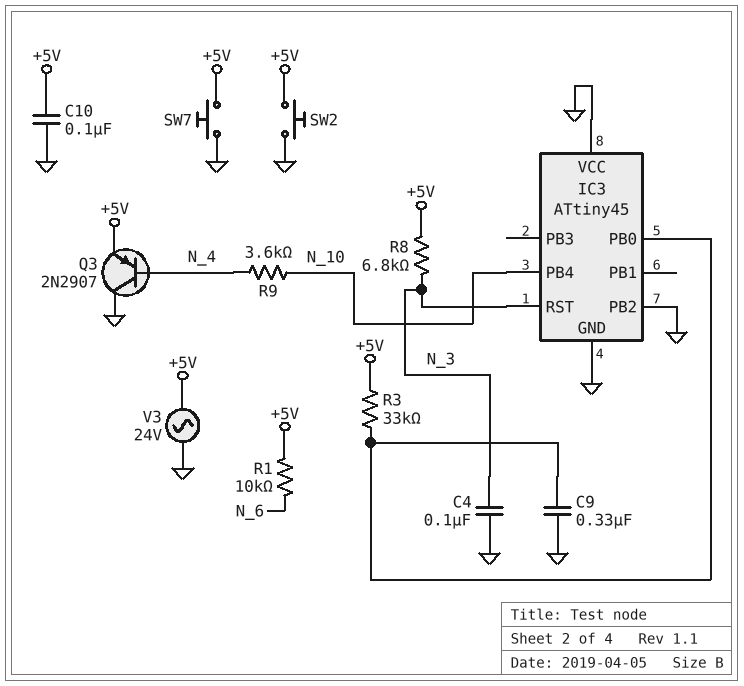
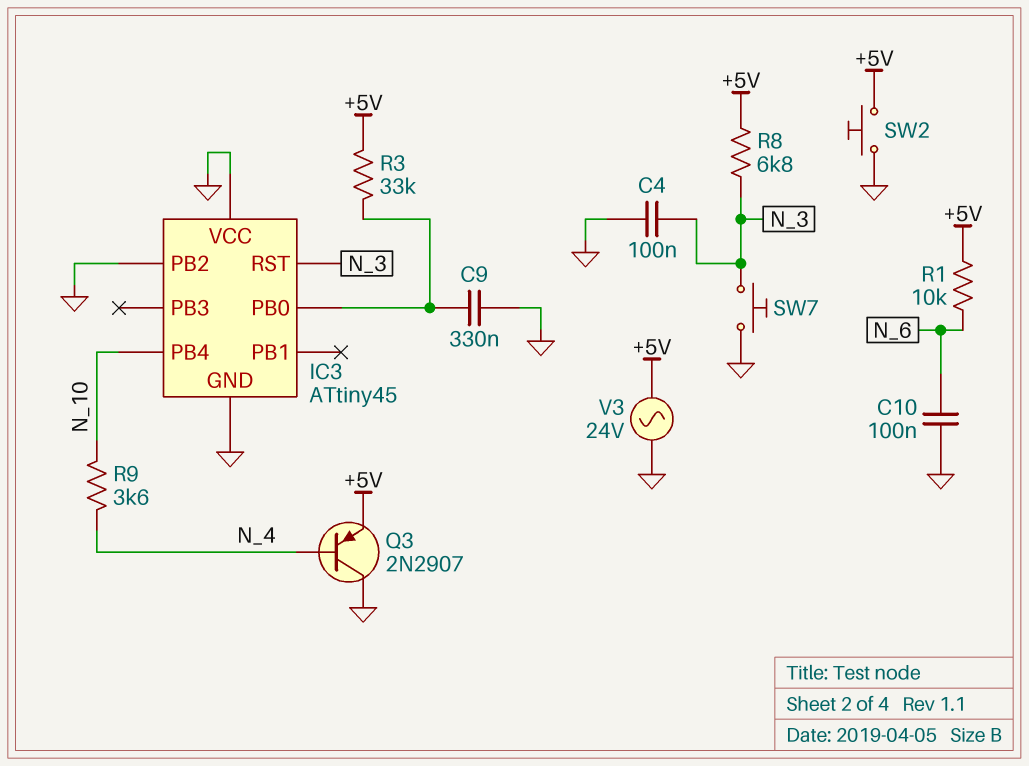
C10: 100nF (+5V, GND) -> 100nF (GND, N_6)
SW7: button (+5V, GND) -> button (GND, N_3)

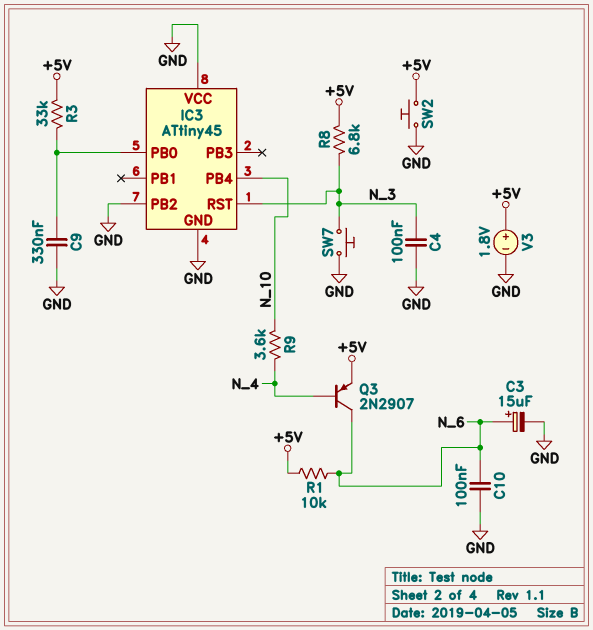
C3: none -> 15uF (plus N_6, minus GND)
Q3: PNP 2N2907 (B N_4, C GND, E +5V) -> PNP 2N2907 (B N_4, C N_6, E +5V)
V3: AC 24V (+5V, GND) -> 1.8V (plus +5V, minus GND)

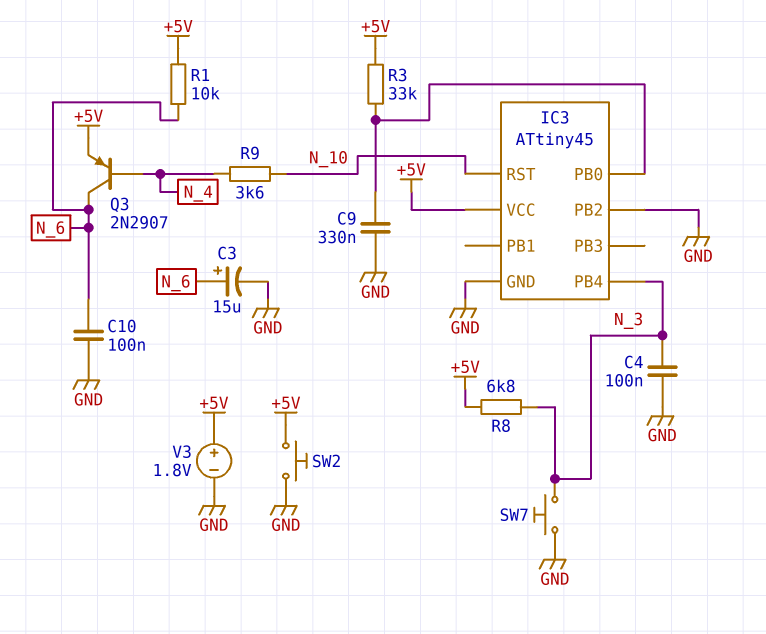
IC3 pin PB4: N_10 -> N_3
IC3 pin RST: N_3 -> N_10
IC3 pin VCC: GND -> +5V

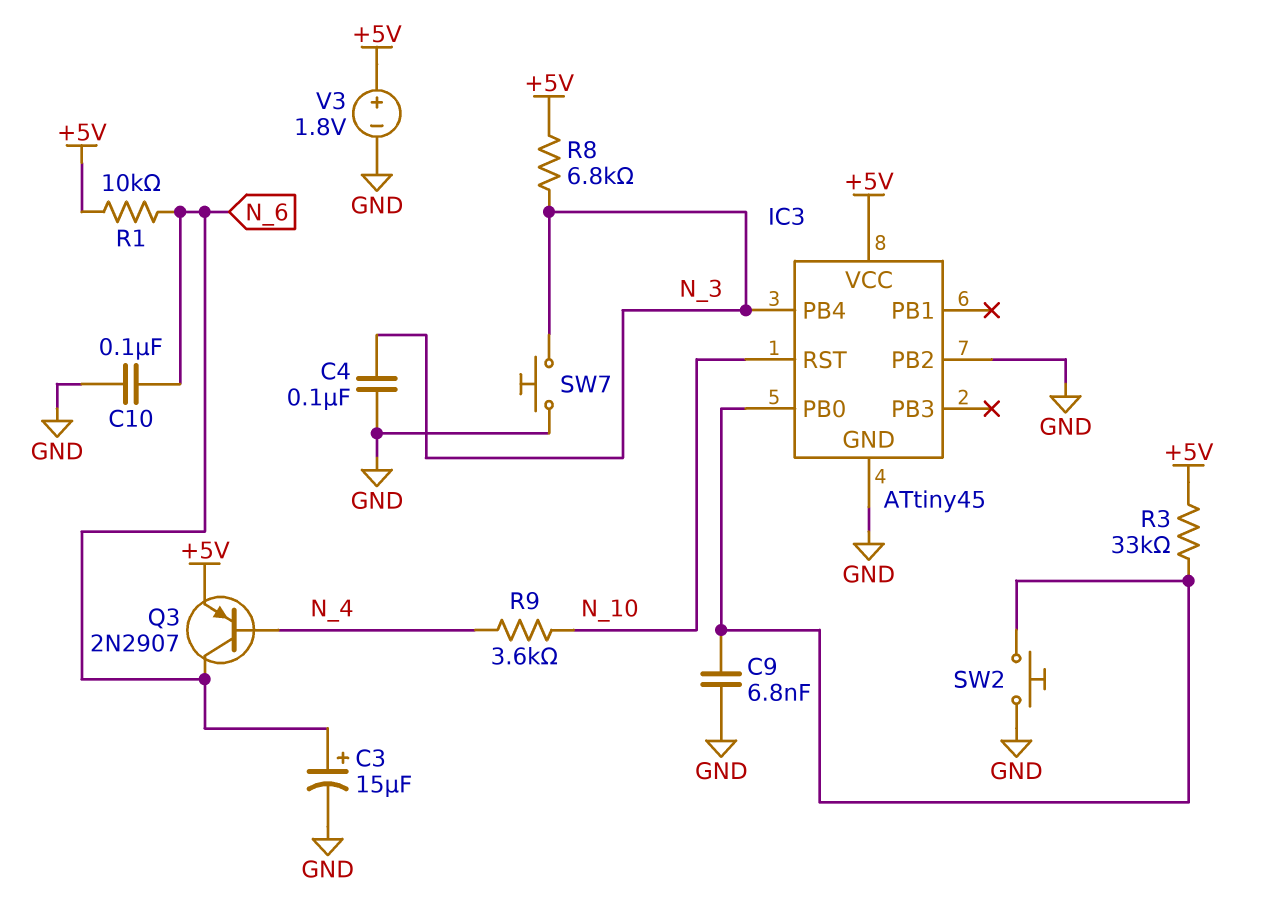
C9: 330nF (GND, IC3/PB0) -> 6.8nF (GND, IC3/PB0)
SW2: button (+5V, GND) -> button (GND, IC3/PB0)

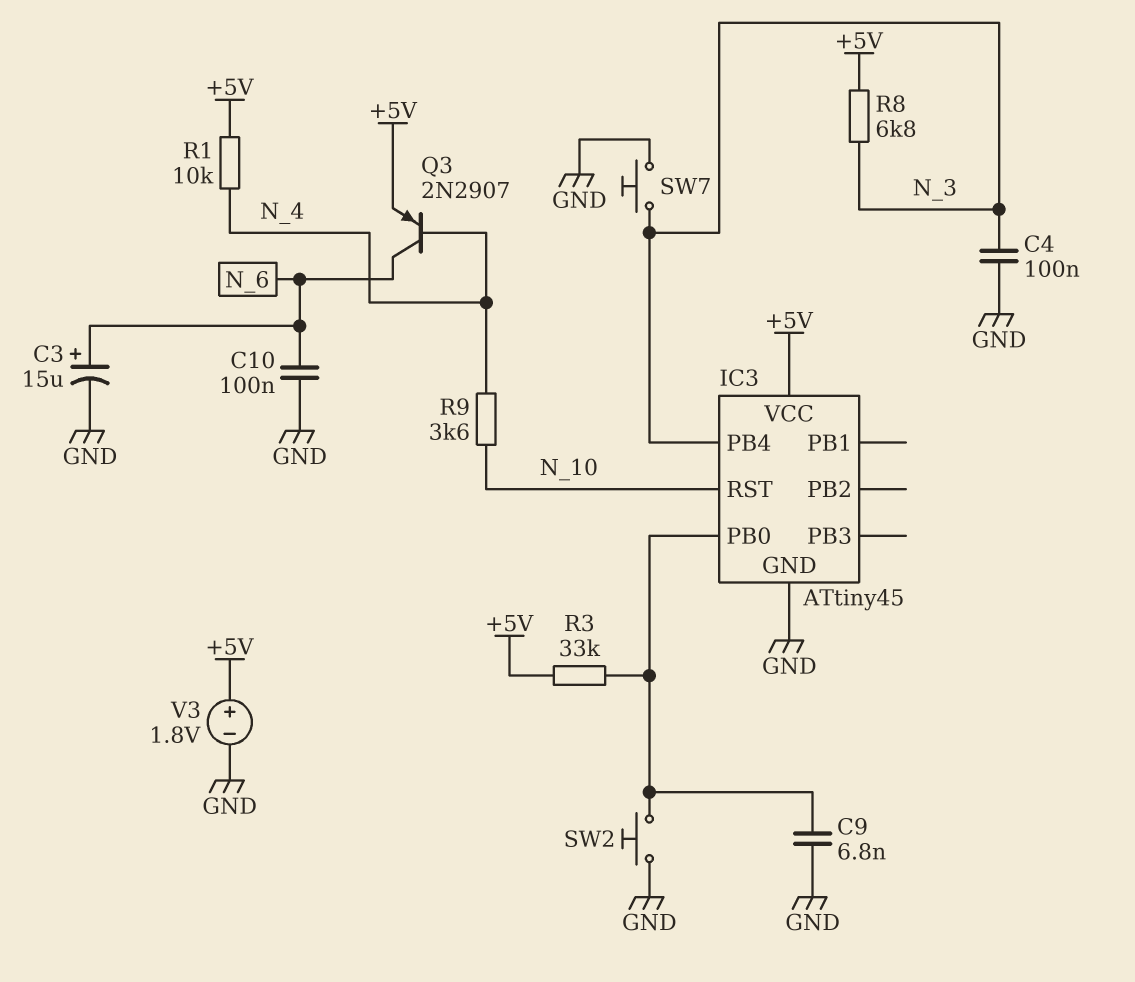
IC3 pin PB2: GND -> none
R1: 10k (+5V, N_6) -> 10k (+5V, N_4)

